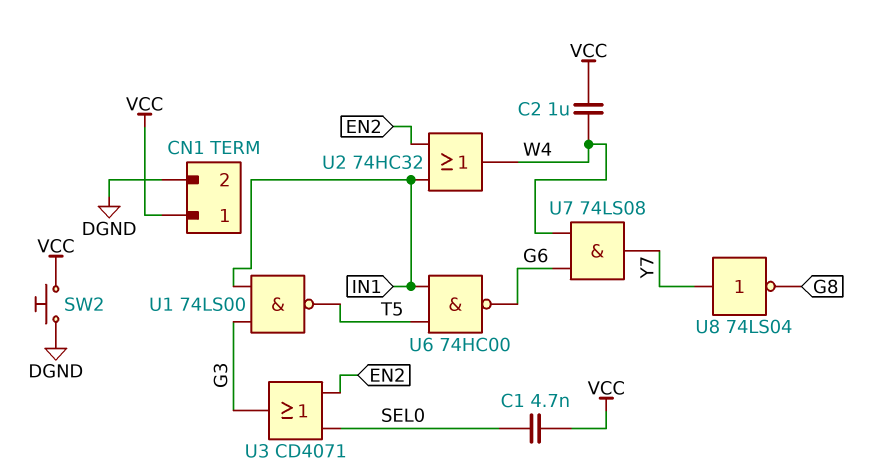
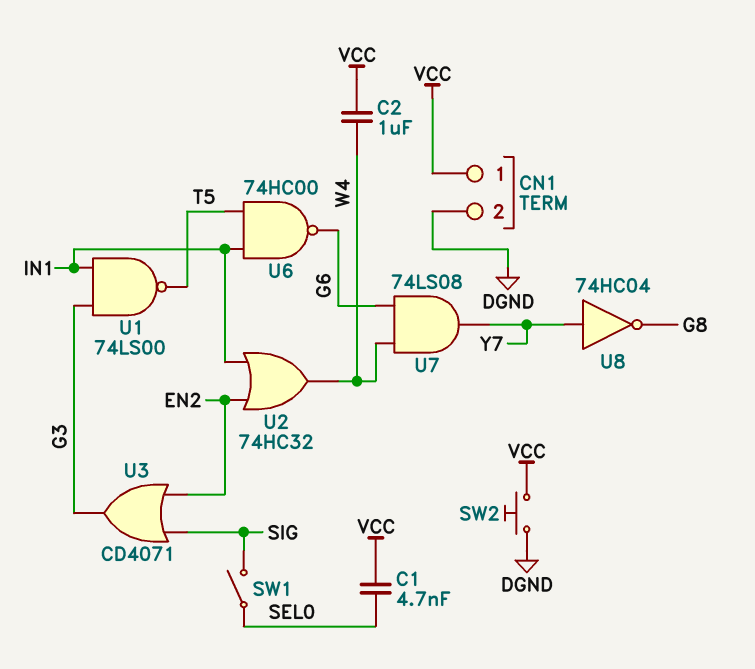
SW1: none -> switch (SEL0, SIG)
U3: OR CD4071 (in EN2, in SEL0, out G3) -> OR CD4071 (in EN2, in SIG, out G3)
U8: NOT 74LS04 (in Y7, out G8) -> NOT 74HC04 (in Y7, out G8)

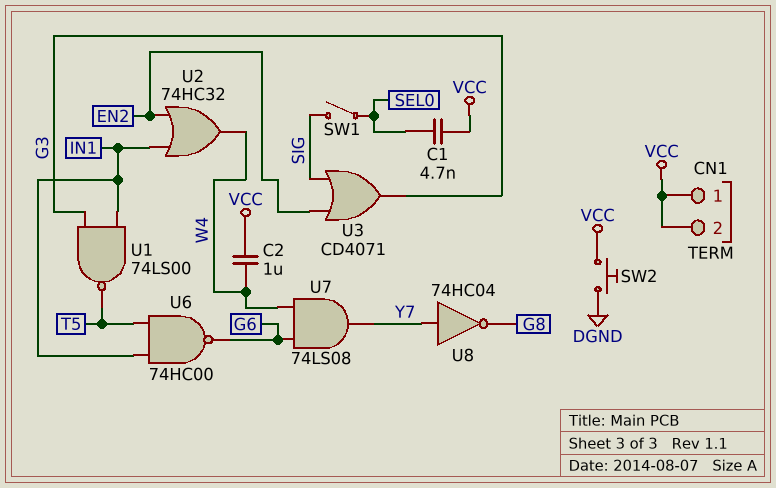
CN1 pin 2: DGND -> VCC

